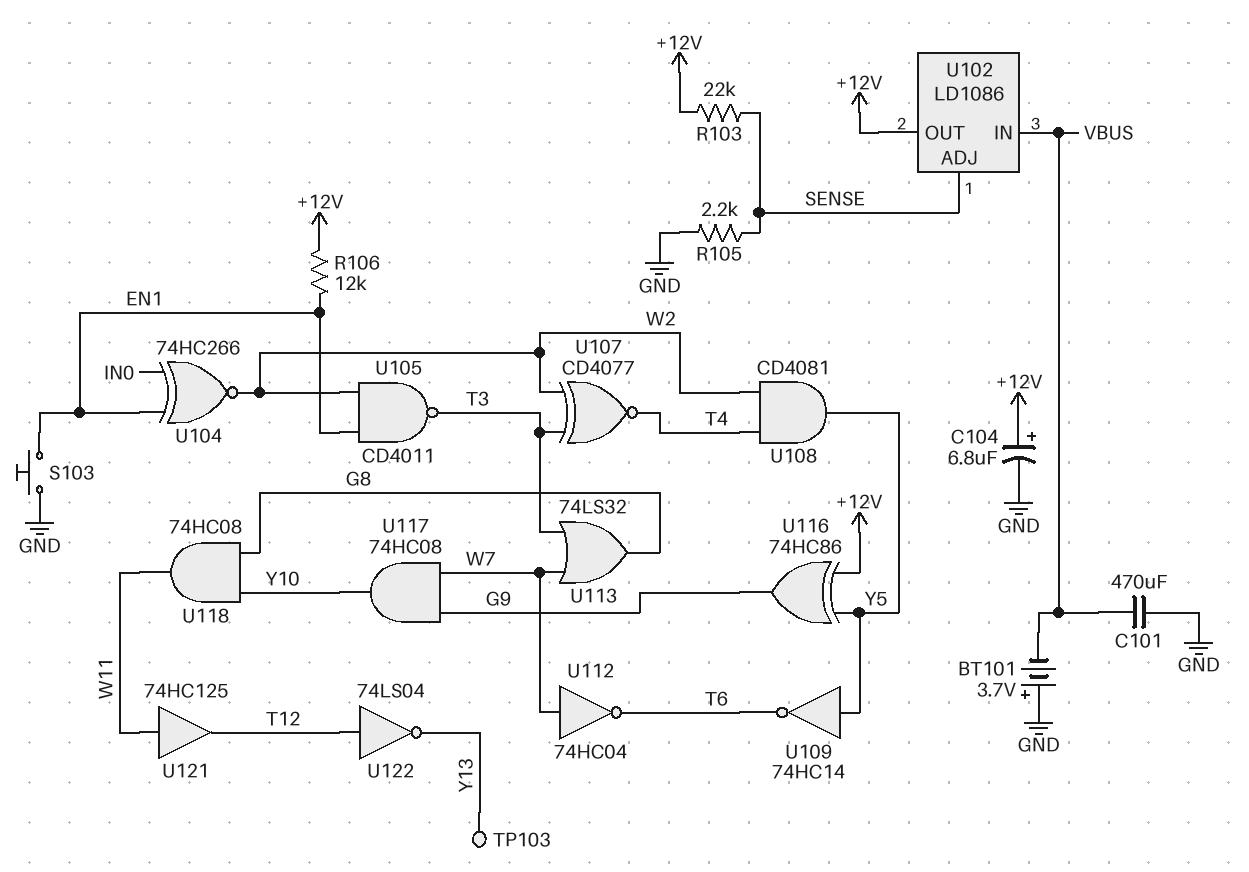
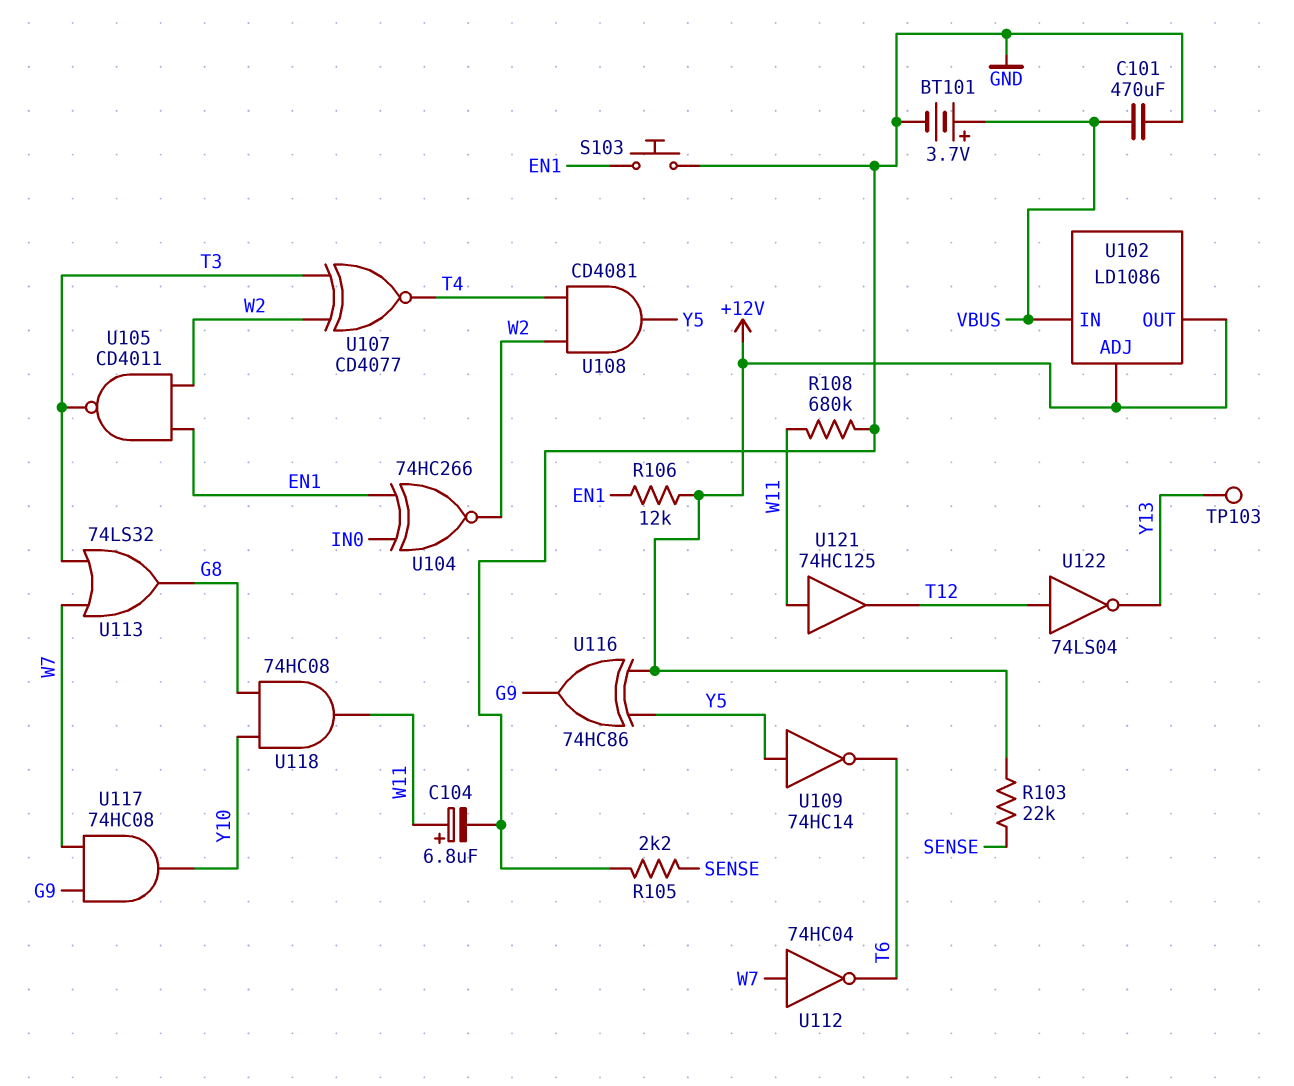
BT101: 3.7V (plus GND, minus VBUS) -> 3.7V (plus VBUS, minus GND)
C104: 6.8uF (plus +12V, minus GND) -> 6.8uF (plus W11, minus GND)
R108: none -> 680k (GND, W11)
U102 pin ADJ: SENSE -> +12V

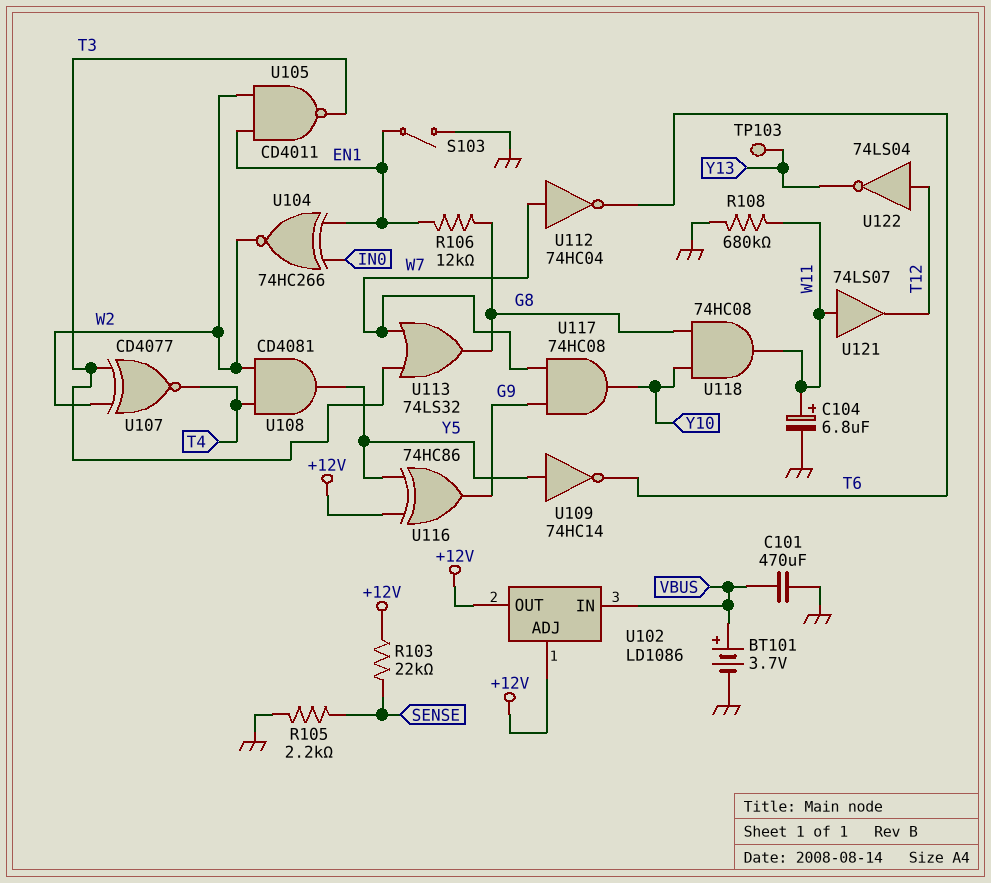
R106: 12k (+12V, EN1) -> 12k (EN1, G8)
S103: button (EN1, GND) -> switch (EN1, GND)
U121: buffer 74HC125 (in W11, out T12) -> buffer 74LS07 (in W11, out T12)

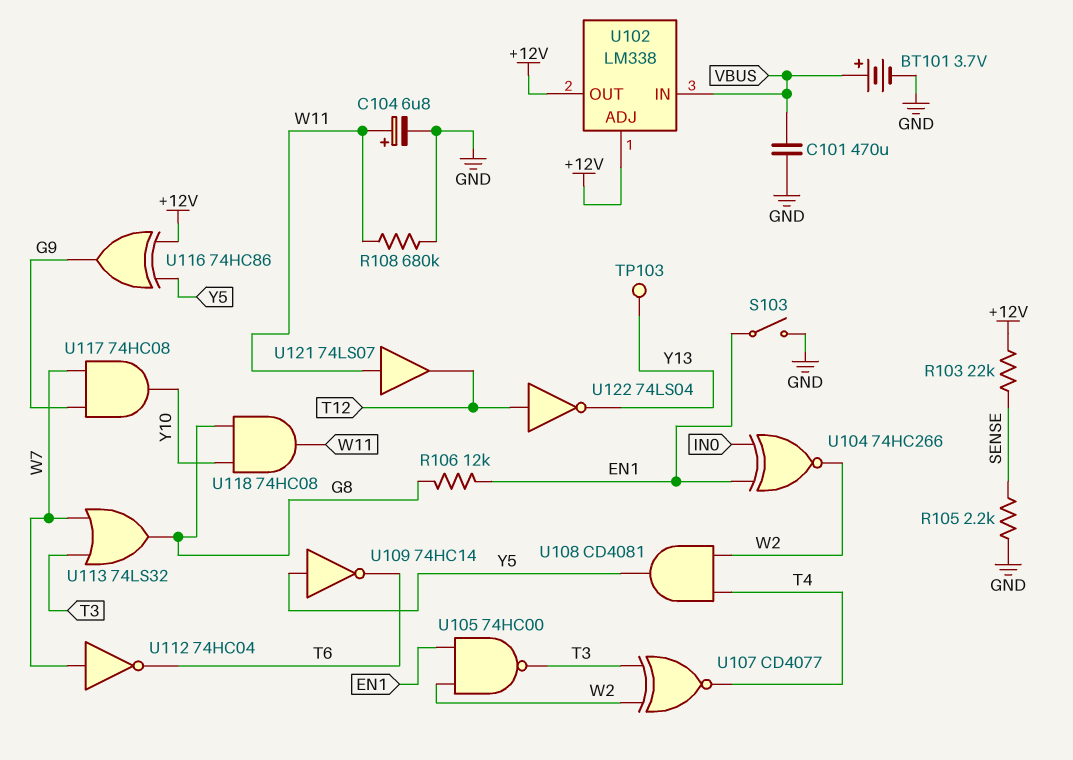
U102: LD1086 -> LM338
U105: NAND CD4011 (in EN1, in W2, out T3) -> NAND 74HC00 (in EN1, in W2, out T3)

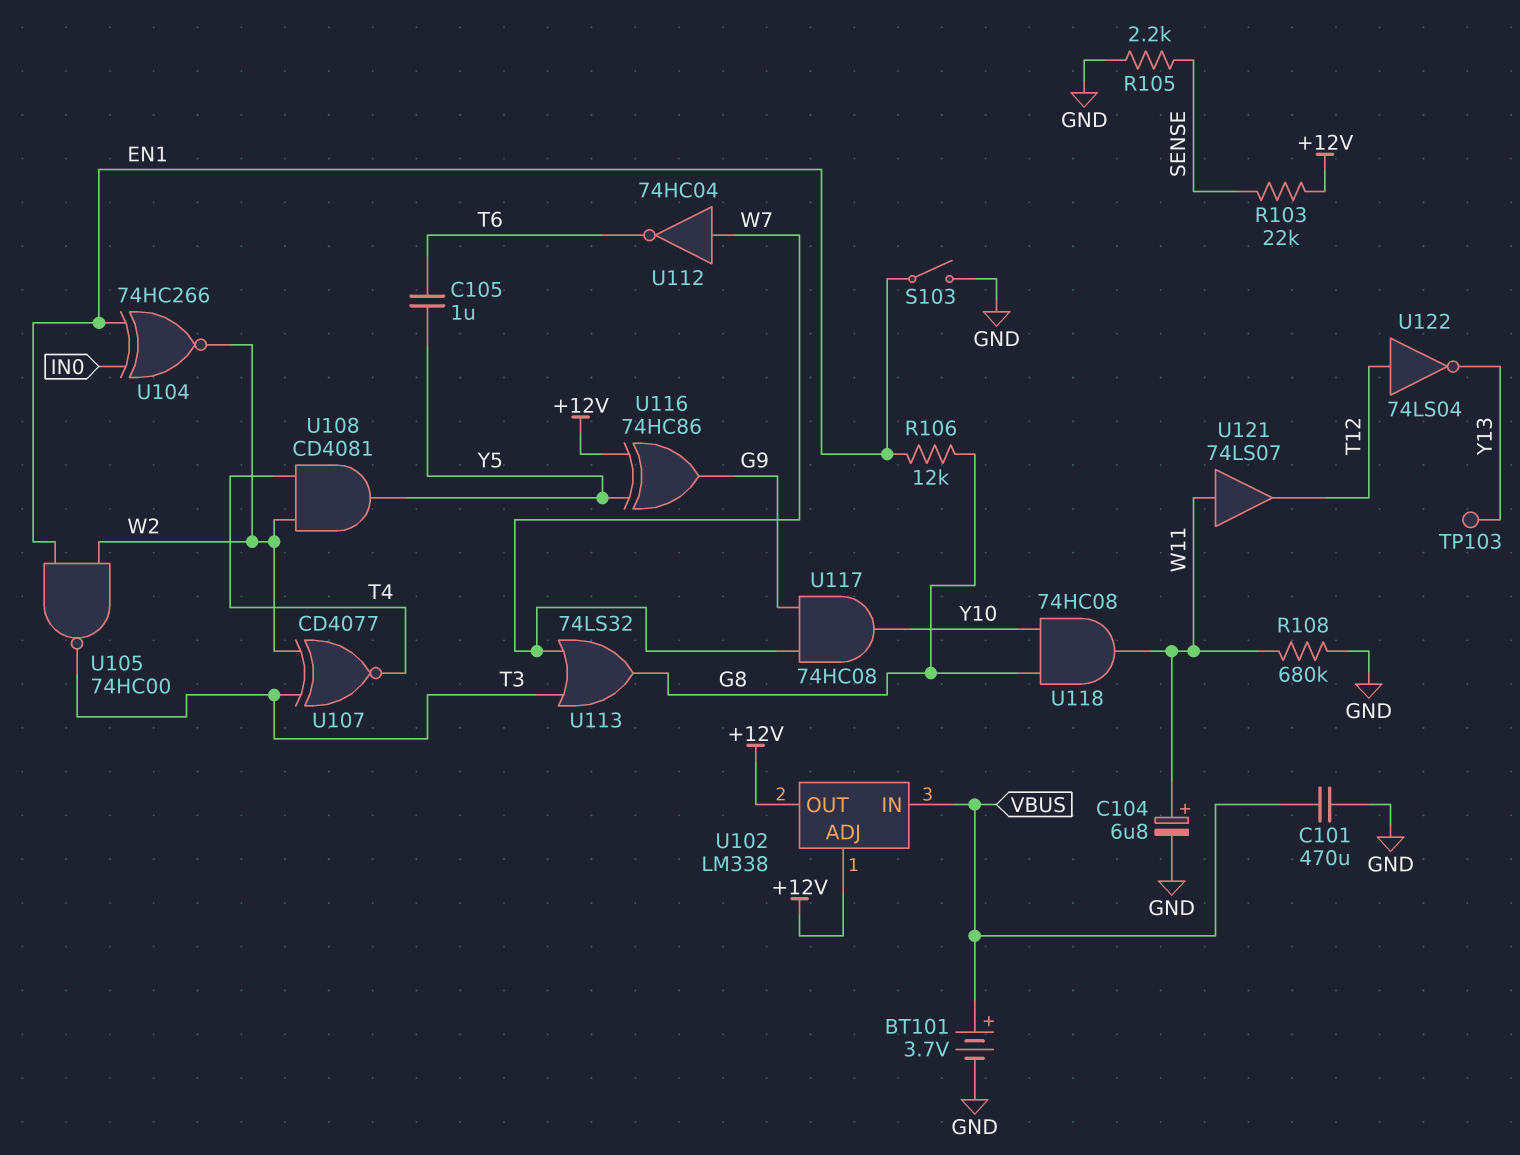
C105: none -> 1uF (T6, Y5)
U109: NOT 74HC14 (in Y5, out T6) -> none

